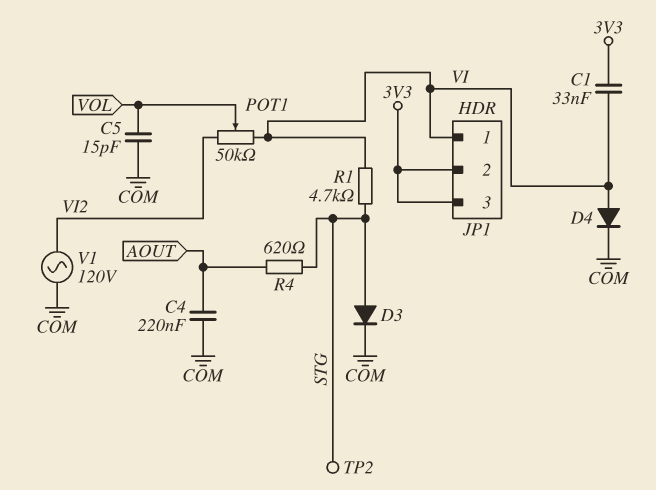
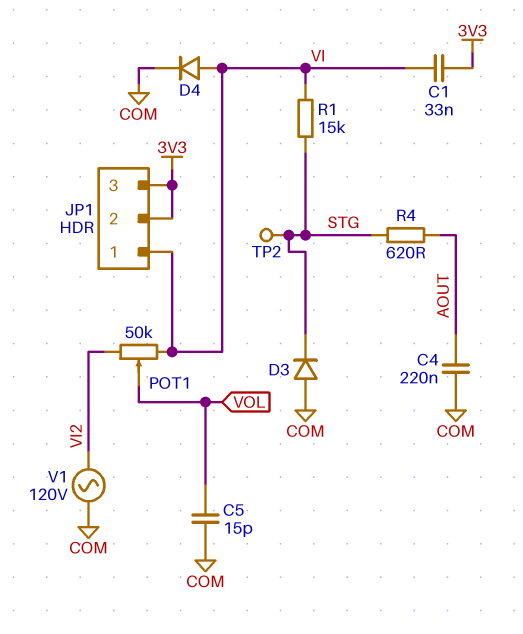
D3: diode (A STG, K COM) -> diode (A COM, K STG)
R1: 4.7k (STG, VI) -> 15k (STG, VI)

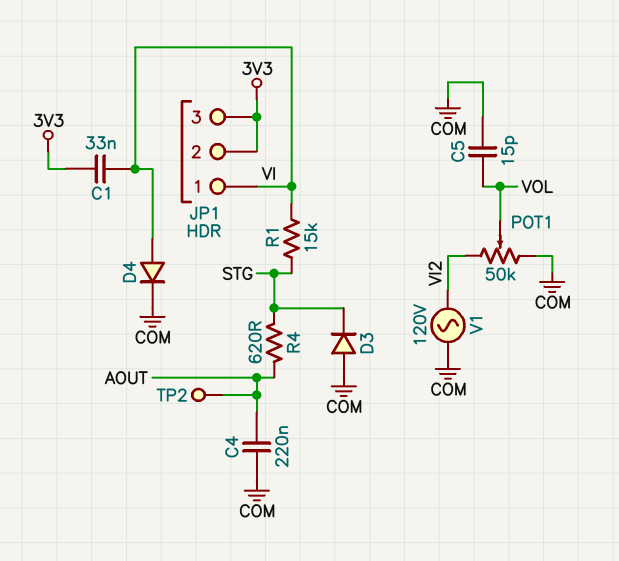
POT1: 50k (VI, VI2, wiper VOL) -> 50k (COM, VI2, wiper VOL)
TP2: test point (STG) -> test point (AOUT)

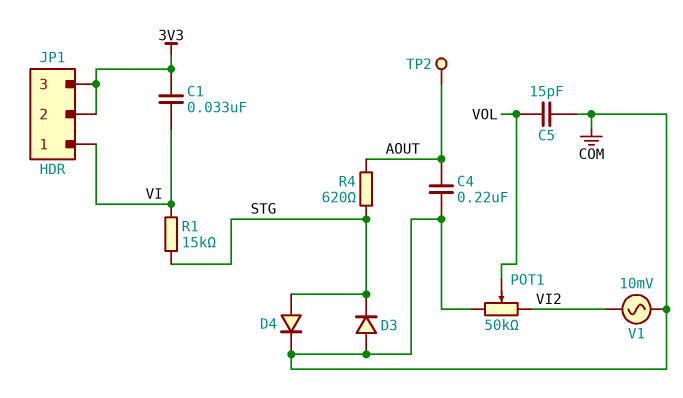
D4: diode (A VI, K COM) -> diode (A STG, K COM)
V1: AC 120V (COM, VI2) -> AC 10mV (COM, VI2)

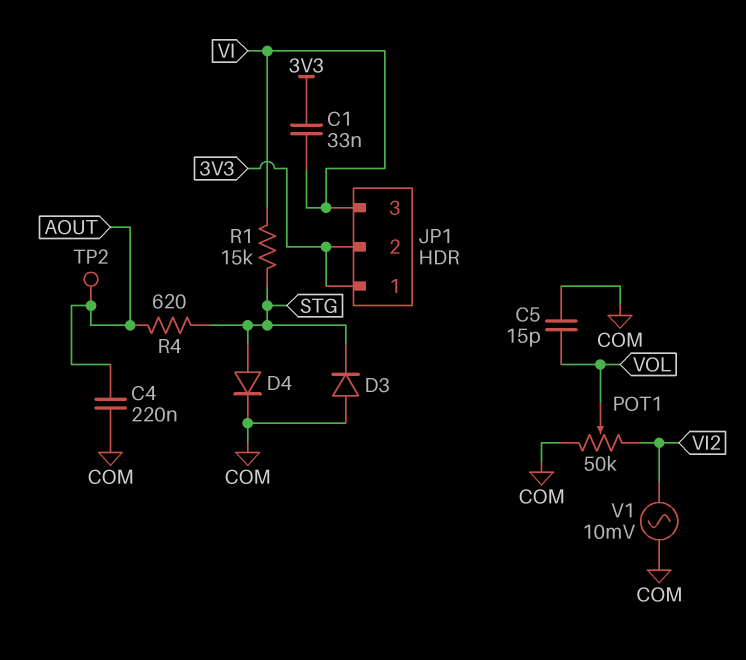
JP1 pin 1: VI -> 3V3
JP1 pin 3: 3V3 -> VI

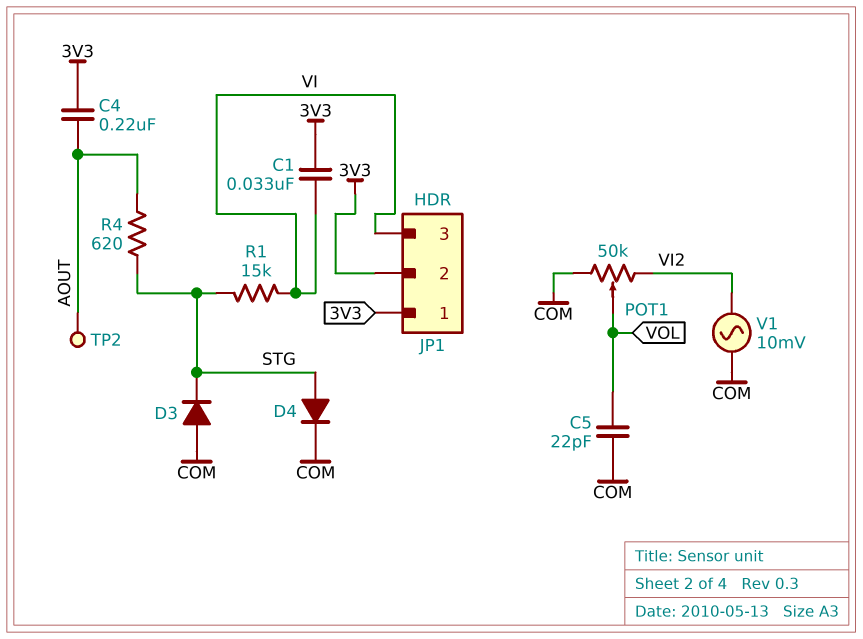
C4: 220nF (AOUT, COM) -> 220nF (3V3, AOUT)
C5: 15pF (COM, VOL) -> 22pF (COM, VOL)

